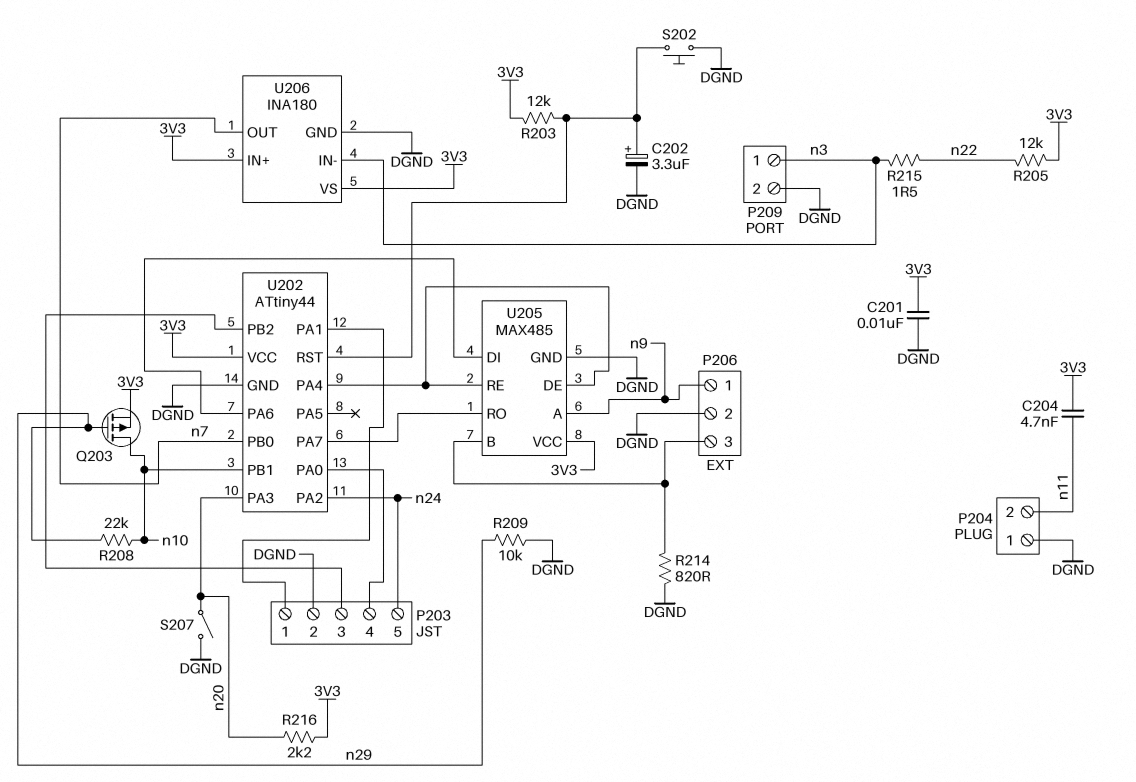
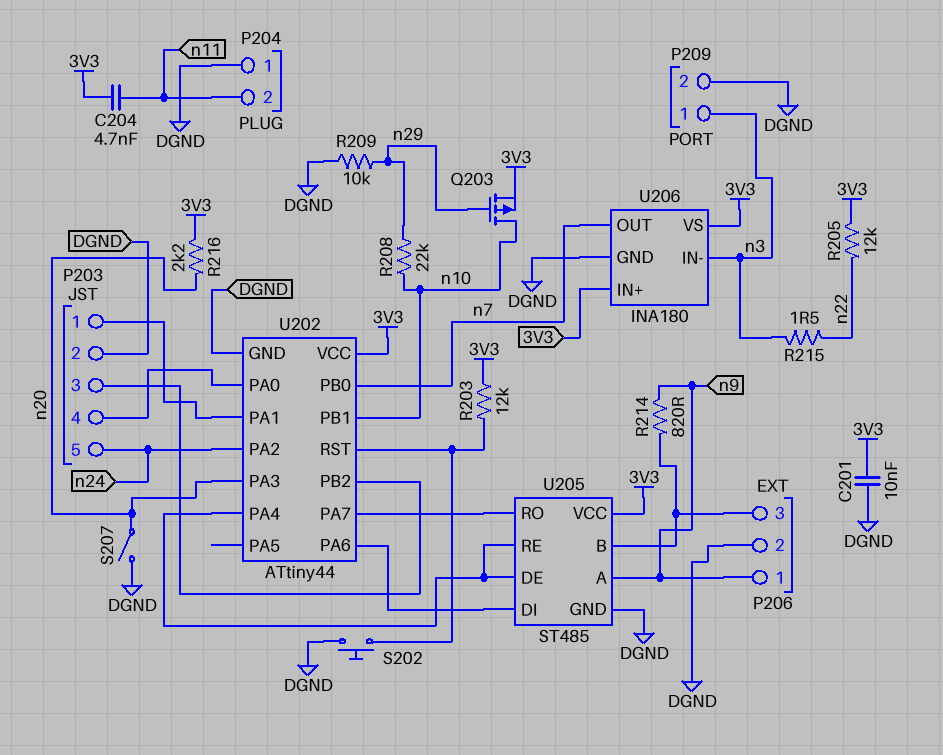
C202: 3.3uF (plus U202/RST, minus DGND) -> none
R214: 820 (DGND, P206/3) -> 820 (P206/3, n9)
U205: MAX485 -> ST485

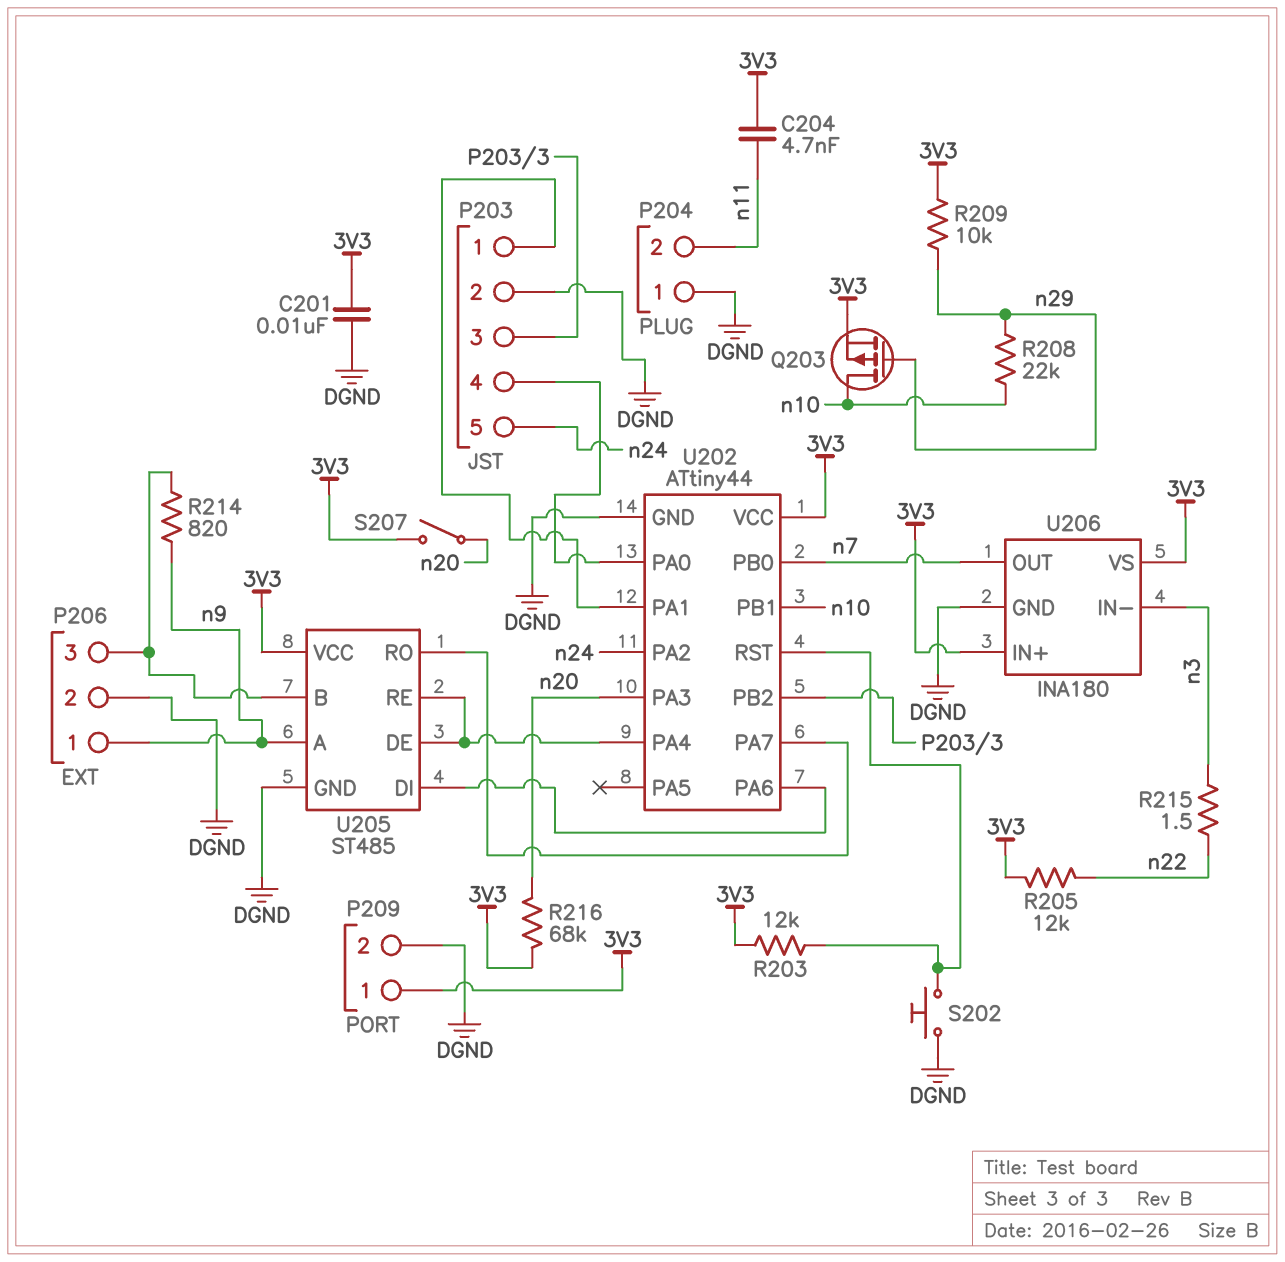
P209 pin 1: n3 -> 3V3
R209: 10k (DGND, n29) -> 10k (3V3, n29)
R216: 2.2k (3V3, n20) -> 68k (3V3, n20)
S207: switch (DGND, n20) -> switch (3V3, n20)

